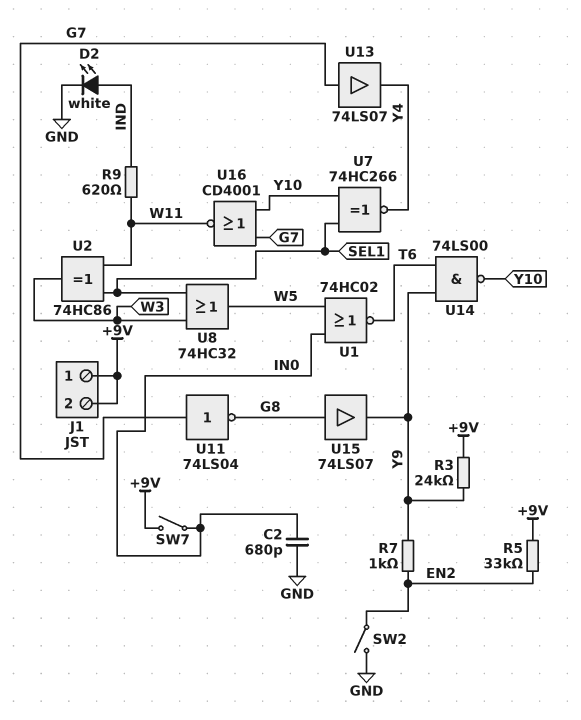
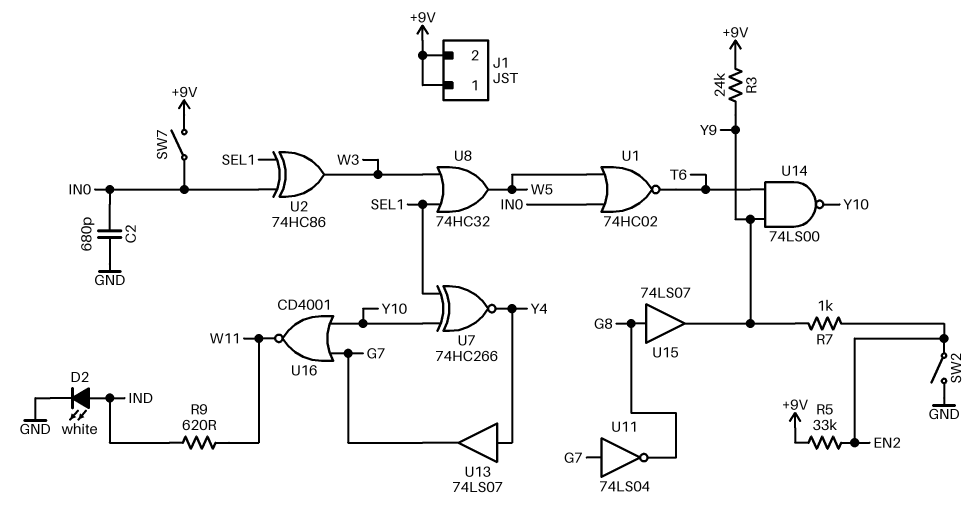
U2: XOR 74HC86 (in SEL1, in W11, out W3) -> XOR 74HC86 (in IN0, in SEL1, out W3)
U13: buffer 74LS07 (in G7, out Y4) -> buffer 74LS07 (in Y4, out G7)

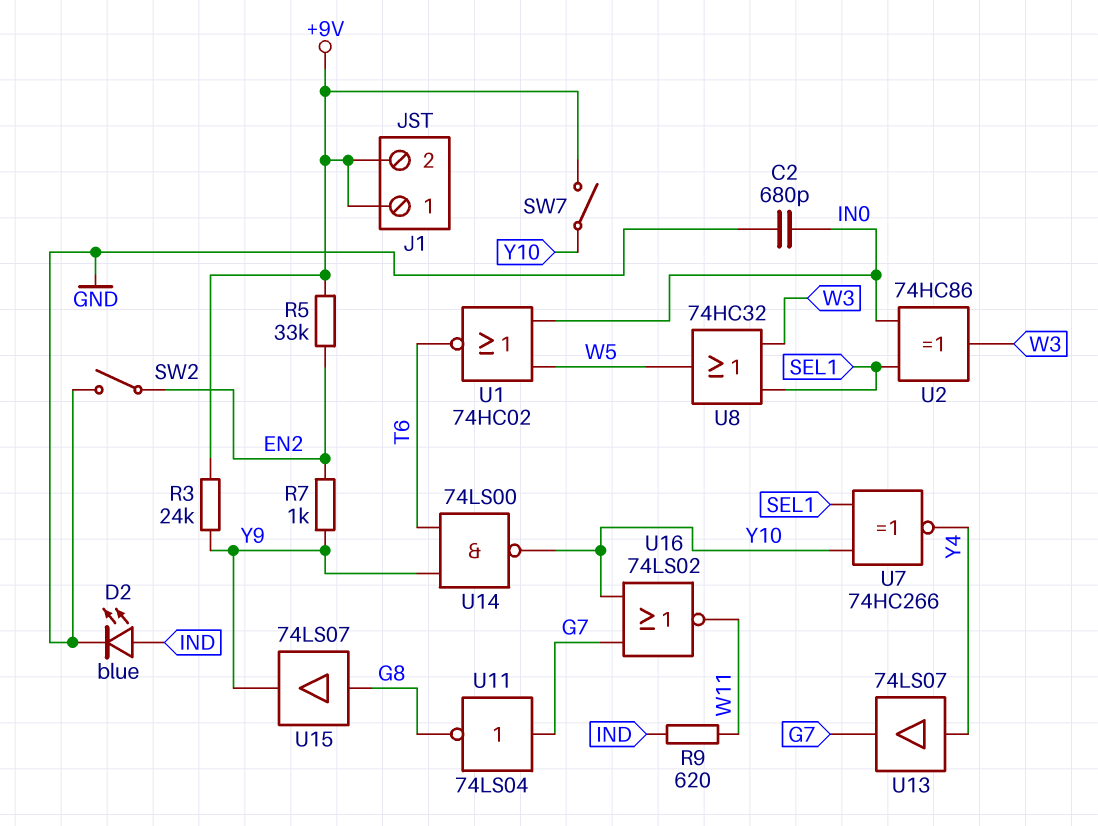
D2: LED white (A IND, K GND) -> LED blue (A IND, K GND)
SW7: switch (+9V, IN0) -> switch (+9V, Y10)
U16: NOR CD4001 (in G7, in Y10, out W11) -> NOR 74LS02 (in G7, in Y10, out W11)

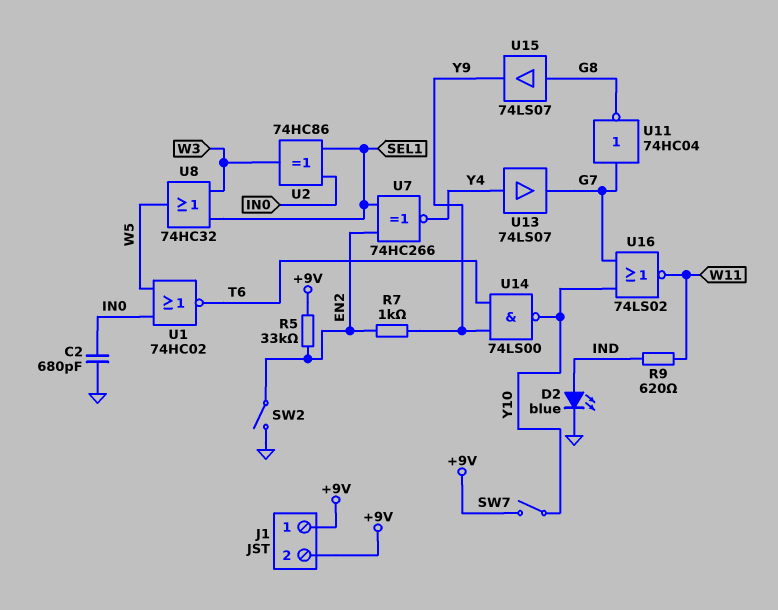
R3: 24k (+9V, Y9) -> none
U7: XNOR 74HC266 (in SEL1, in Y10, out Y4) -> XNOR 74HC266 (in EN2, in SEL1, out Y4)
U11: NOT 74LS04 (in G7, out G8) -> NOT 74HC04 (in G7, out G8)

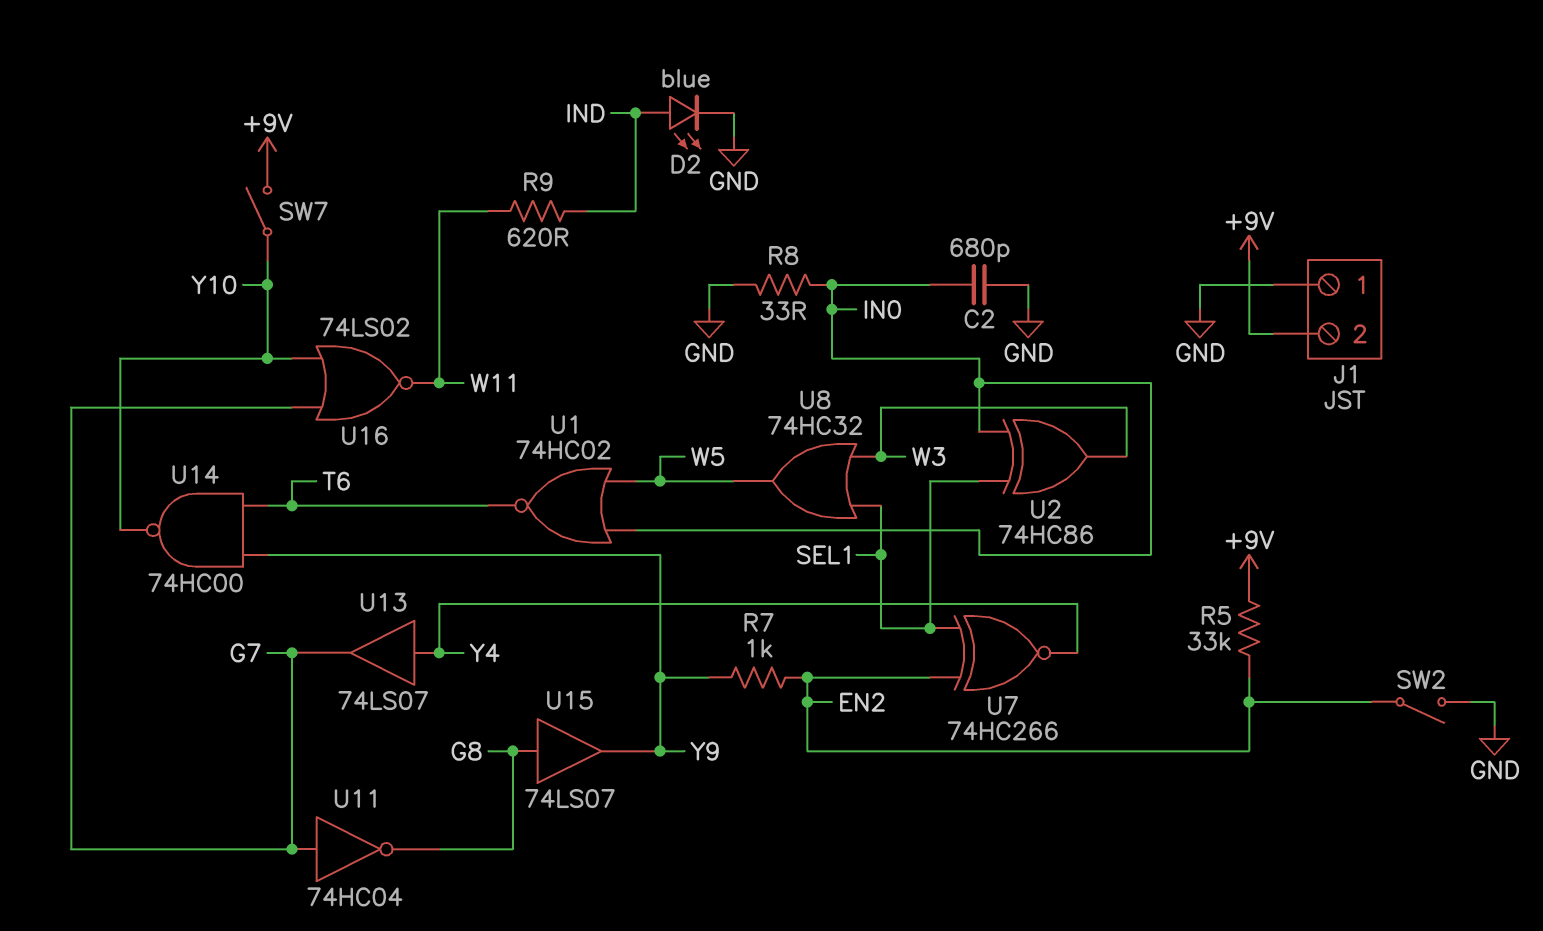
J1 pin 1: +9V -> GND
R8: none -> 33 (GND, IN0)
U14: NAND 74LS00 (in T6, in Y9, out Y10) -> NAND 74HC00 (in T6, in Y9, out Y10)

